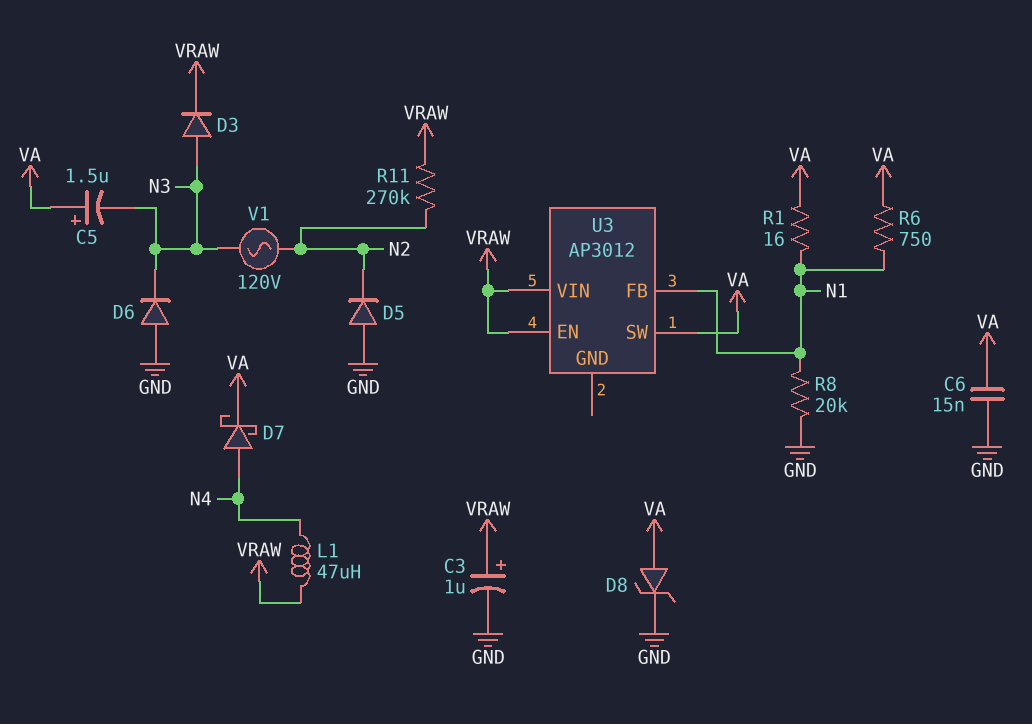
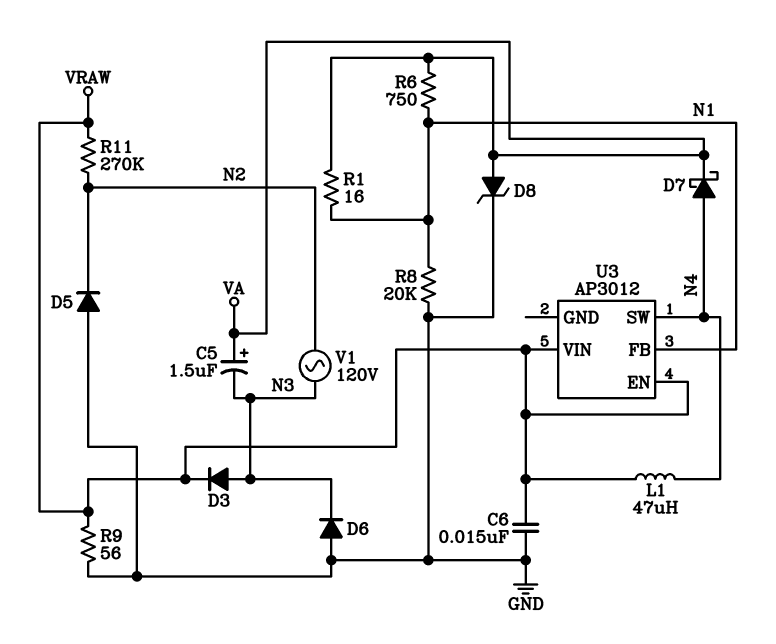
C3: 1uF (plus VRAW, minus GND) -> none
C6: 15nF (GND, VA) -> 15nF (GND, VRAW)
R9: none -> 56 (GND, VRAW)
U3 pin SW: VA -> N4

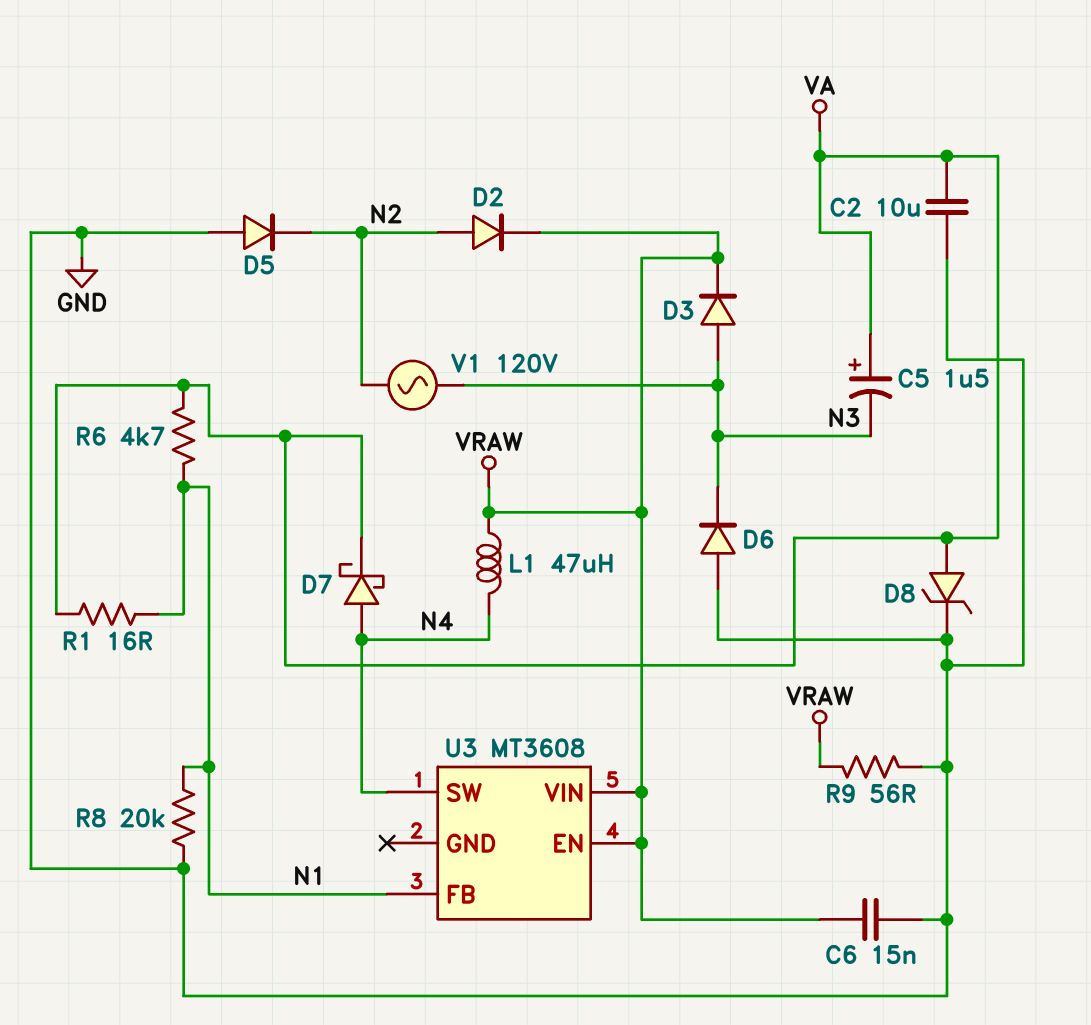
C2: none -> 10uF (GND, VA)
D2: none -> diode (A N2, K VRAW)
R6: 750 (N1, VA) -> 4.7k (N1, VA)
R11: 270k (N2, VRAW) -> none
U3: AP3012 -> MT3608

